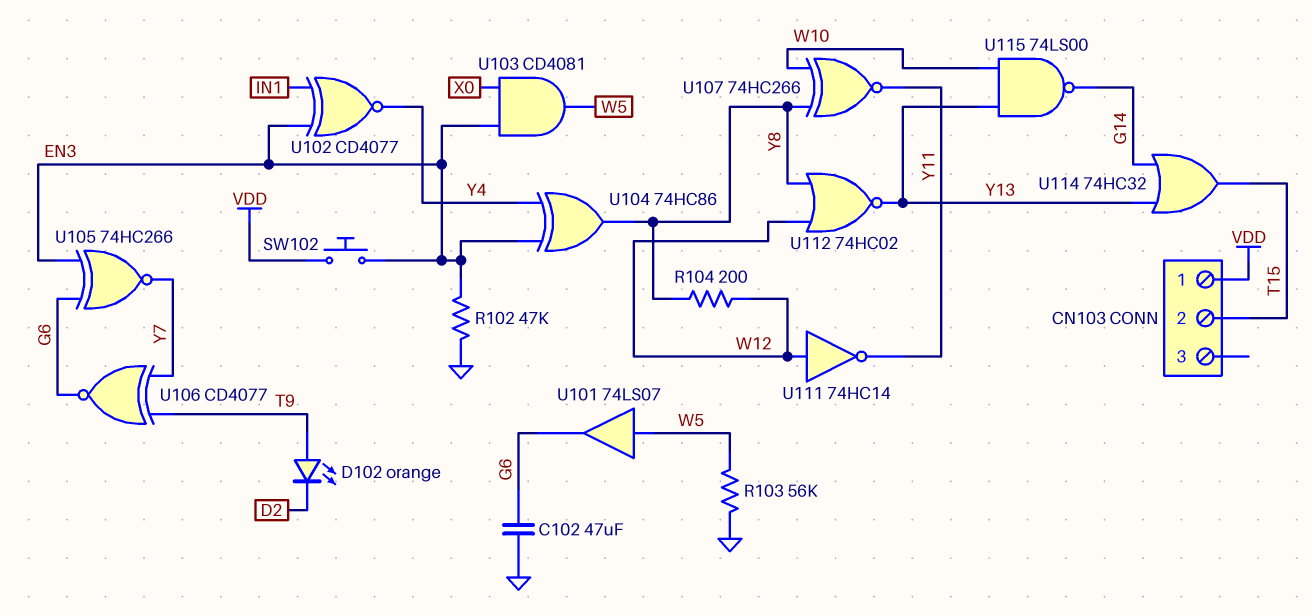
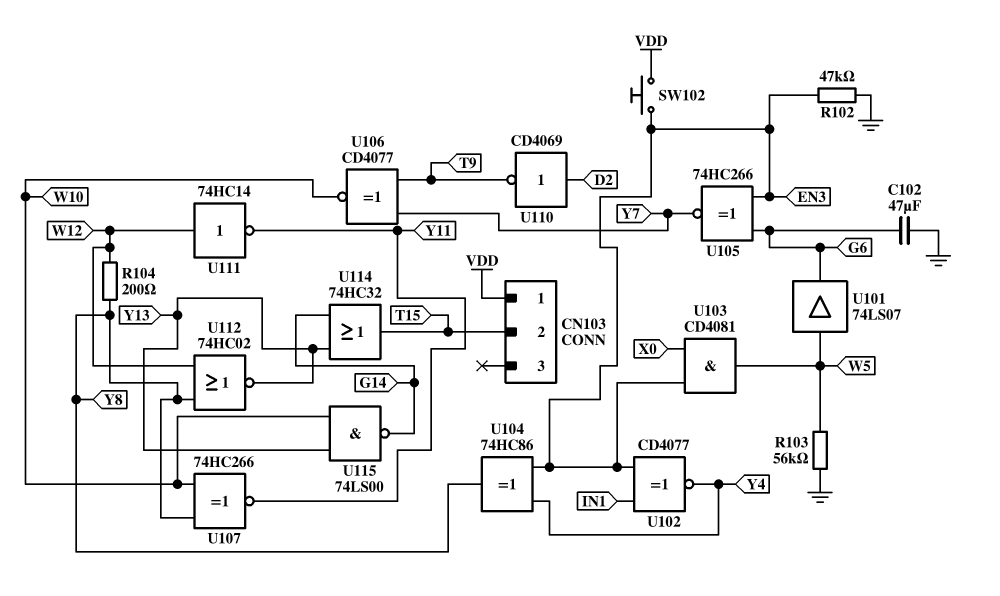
D102: LED orange (A T9, K D2) -> none
U106: XNOR CD4077 (in T9, in Y7, out G6) -> XNOR CD4077 (in T9, in Y7, out W10)
U110: none -> NOT CD4069 (in D2, out T9)

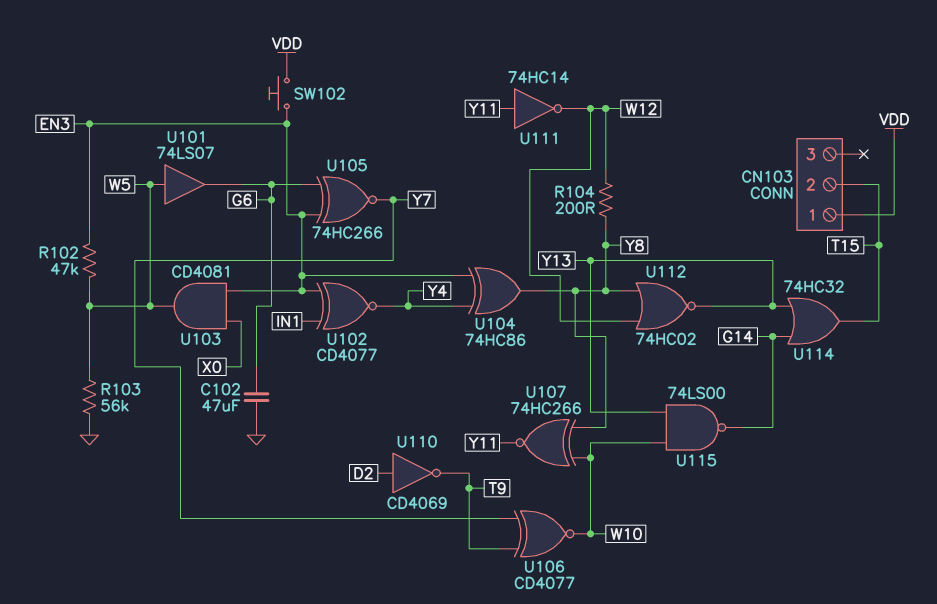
R102: 47k (EN3, GND) -> 47k (EN3, W5)
U111: NOT 74HC14 (in W12, out Y11) -> NOT 74HC14 (in Y11, out W12)

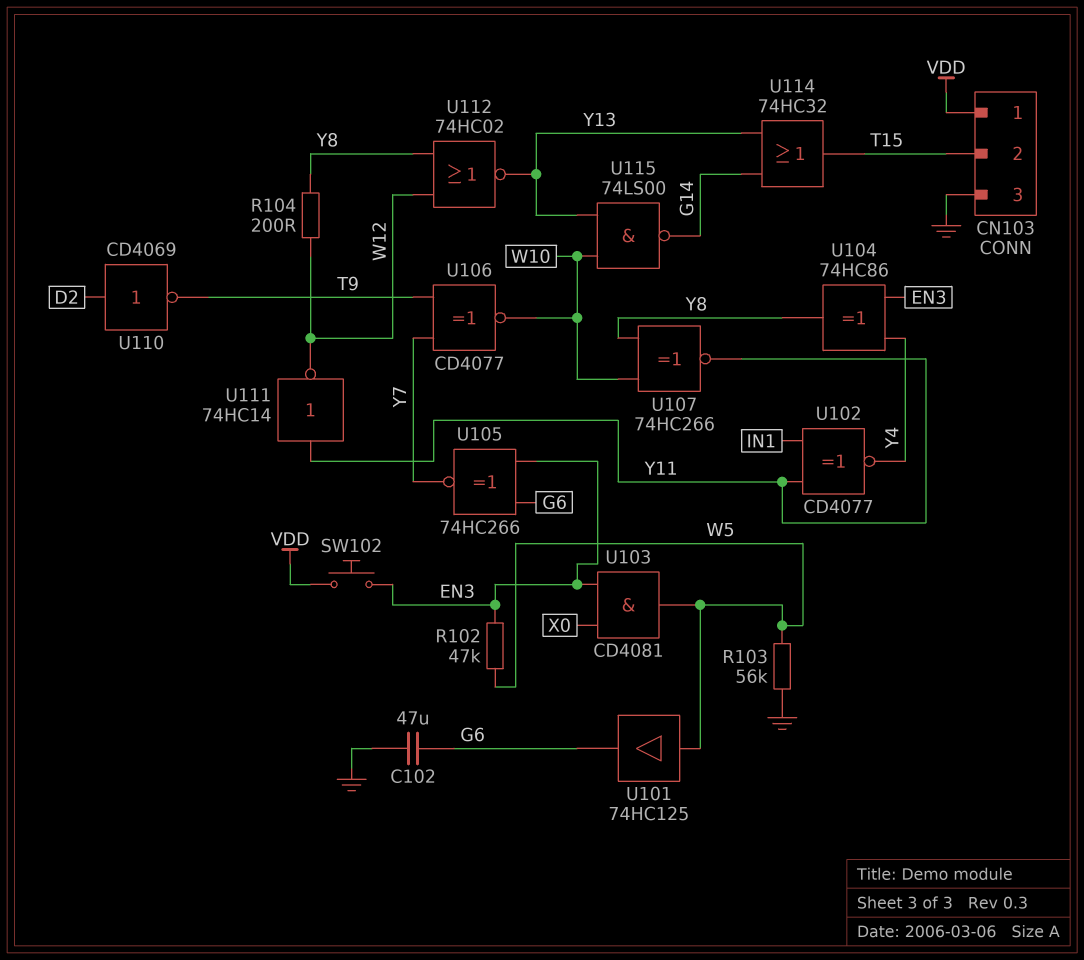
CN103 pin 3: none -> GND
U101: buffer 74LS07 (in W5, out G6) -> buffer 74HC125 (in W5, out G6)
U102: XNOR CD4077 (in EN3, in IN1, out Y4) -> XNOR CD4077 (in IN1, in Y11, out Y4)

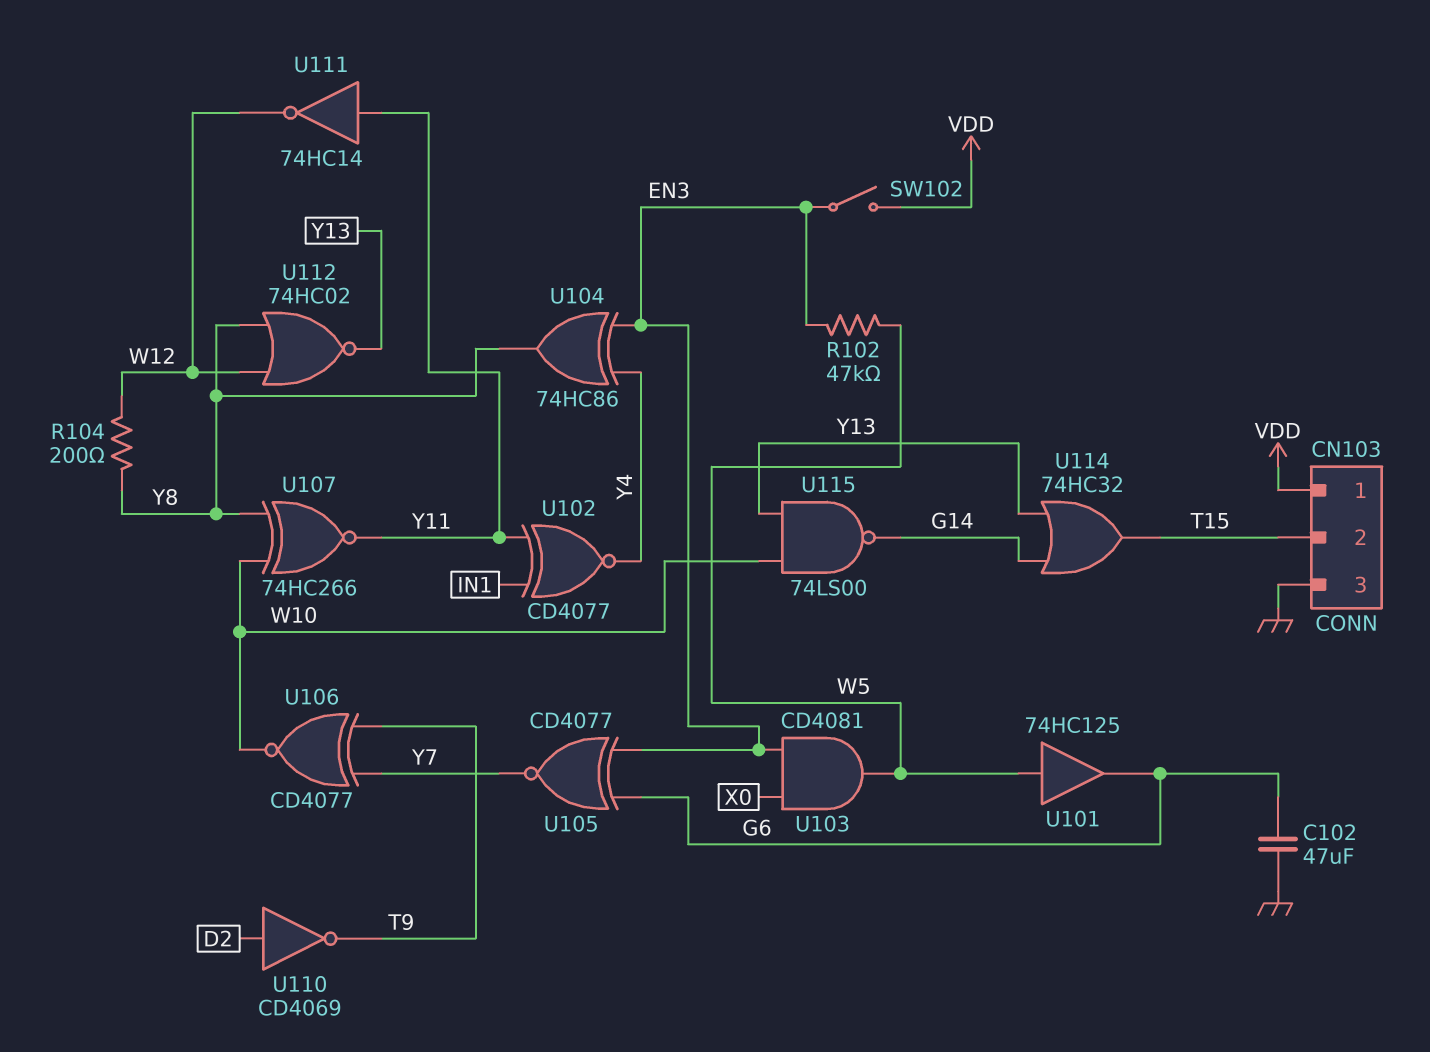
R103: 56k (GND, W5) -> none
SW102: button (EN3, VDD) -> switch (EN3, VDD)
U105: XNOR 74HC266 (in EN3, in G6, out Y7) -> XNOR CD4077 (in EN3, in G6, out Y7)

